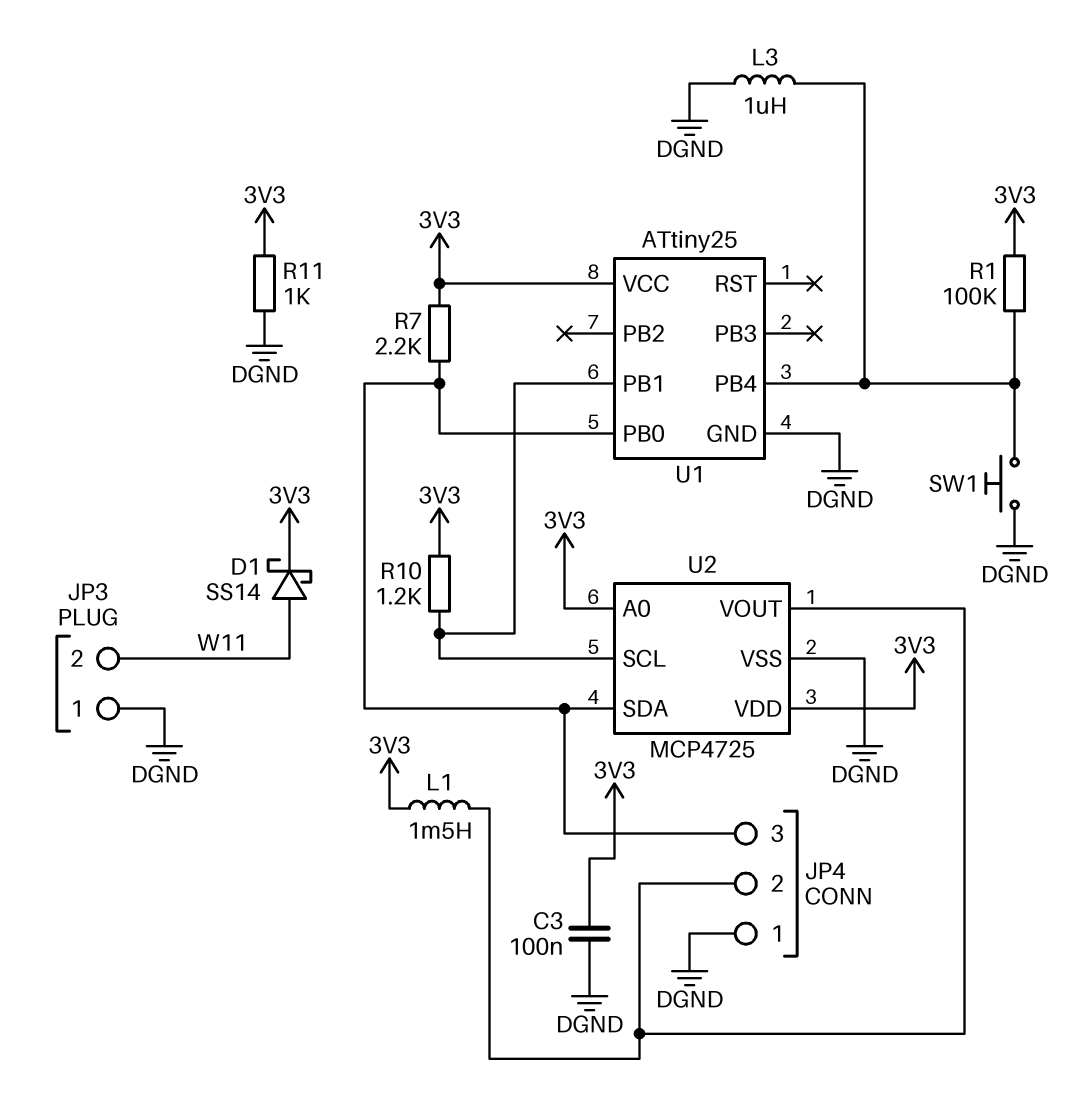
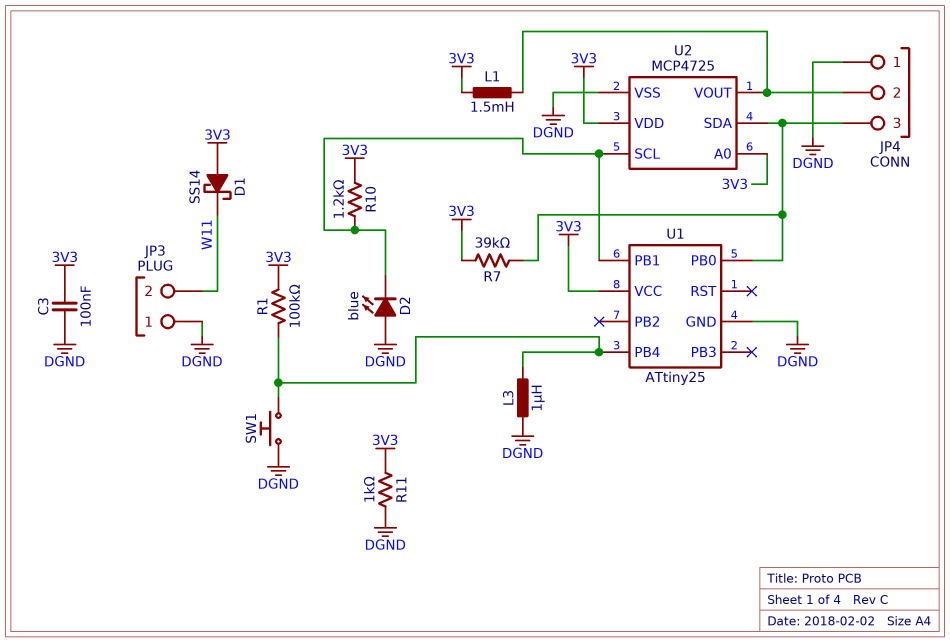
D1: schottky SS14 (A W11, K 3V3) -> schottky SS14 (A 3V3, K W11)
D2: none -> LED blue (A DGND, K U1/PB1)
R7: 2.2k (3V3, JP4/3) -> 39k (3V3, JP4/3)

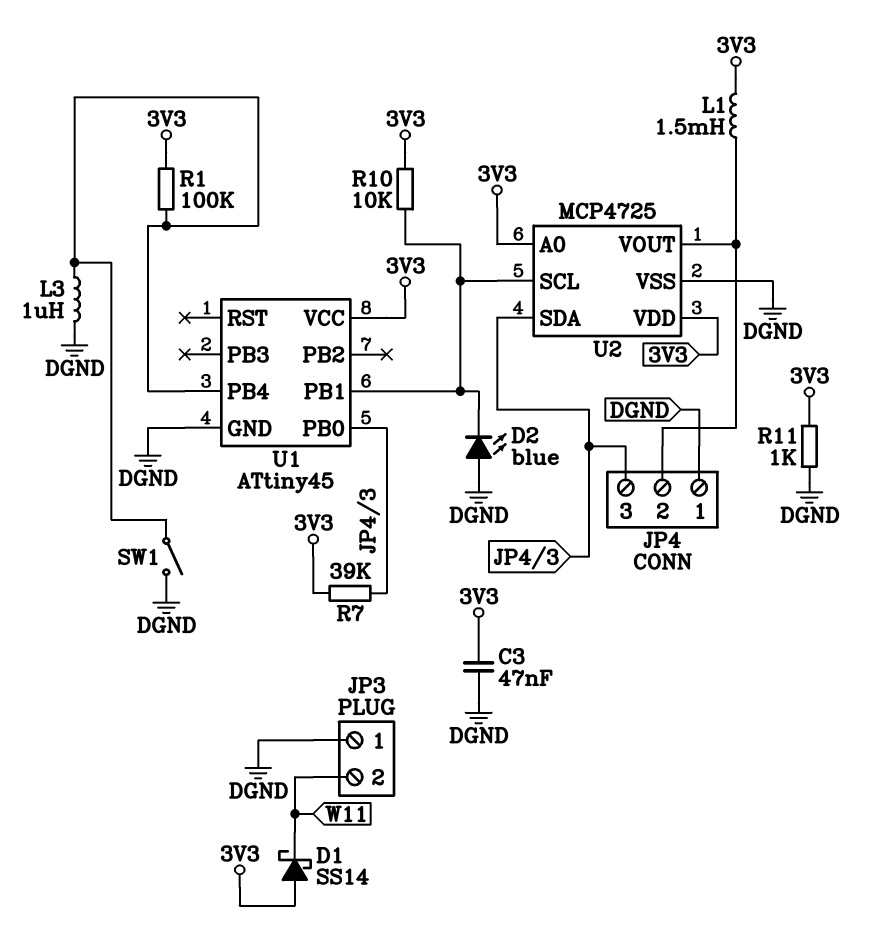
C3: 100nF (3V3, DGND) -> 47nF (3V3, DGND)
R10: 1.2k (3V3, U1/PB1) -> 10k (3V3, U1/PB1)
SW1: button (DGND, U1/PB4) -> switch (DGND, U1/PB4)
U1: ATtiny25 -> ATtiny45

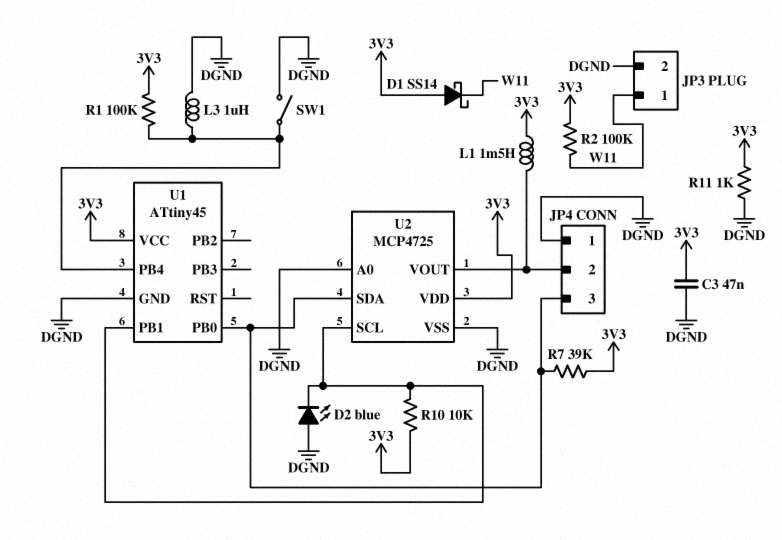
JP3 pin 1: DGND -> W11
JP3 pin 2: W11 -> DGND
R2: none -> 100k (3V3, W11)
U2 pin A0: 3V3 -> DGND

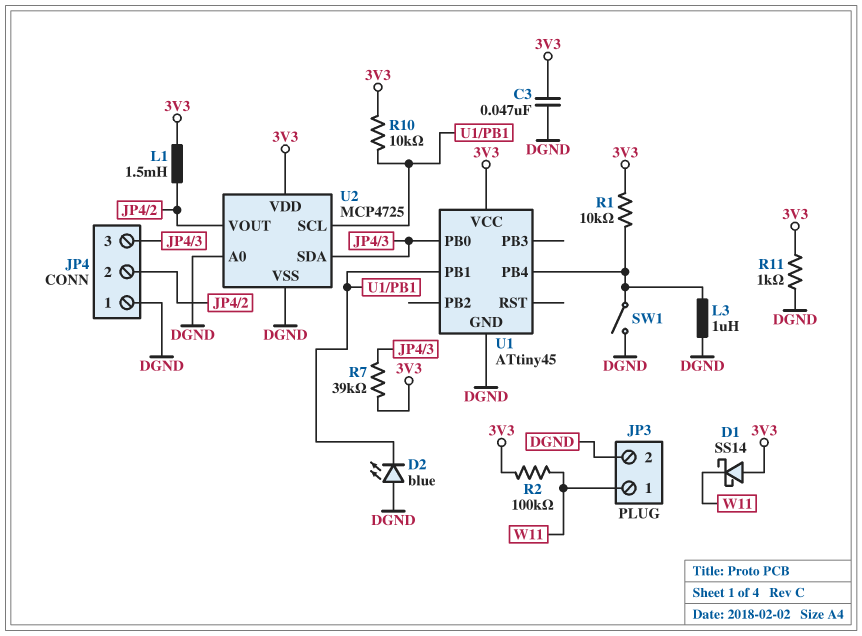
R1: 100k (3V3, U1/PB4) -> 10k (3V3, U1/PB4)

